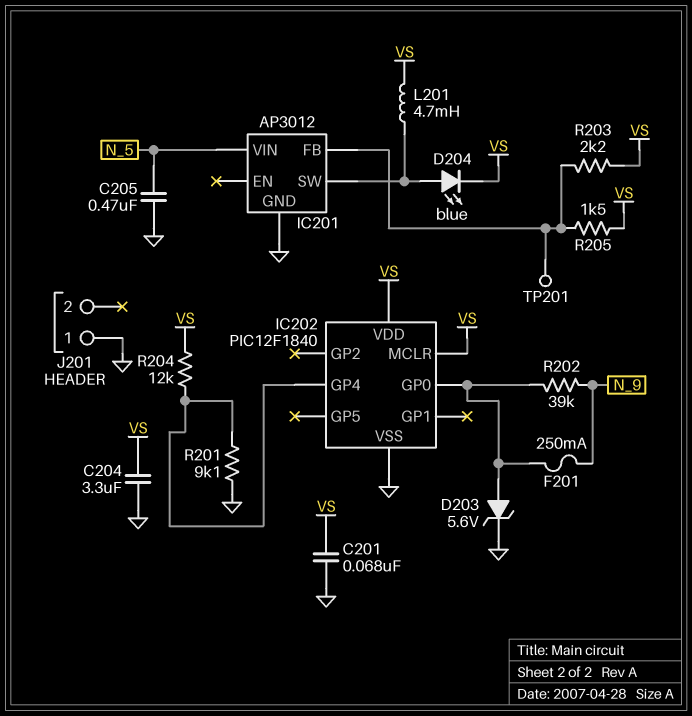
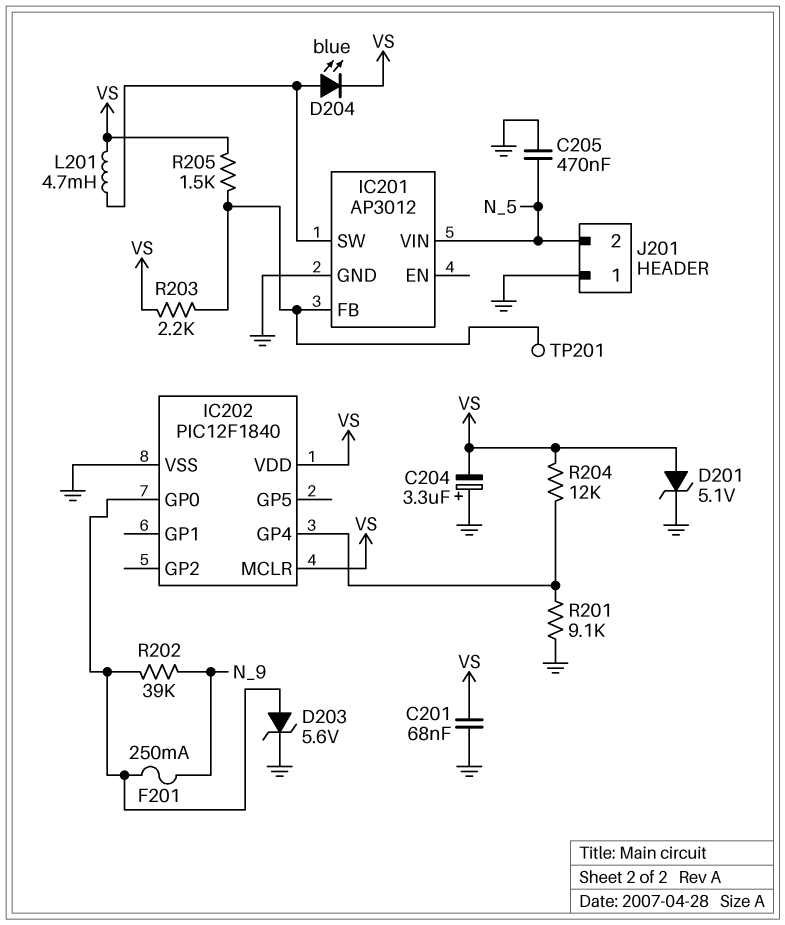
C204: 3.3uF (GND, VS) -> 3.3uF (plus GND, minus VS)
D201: none -> zener 5.1V (A VS, K GND)
J201 pin 2: none -> N_5

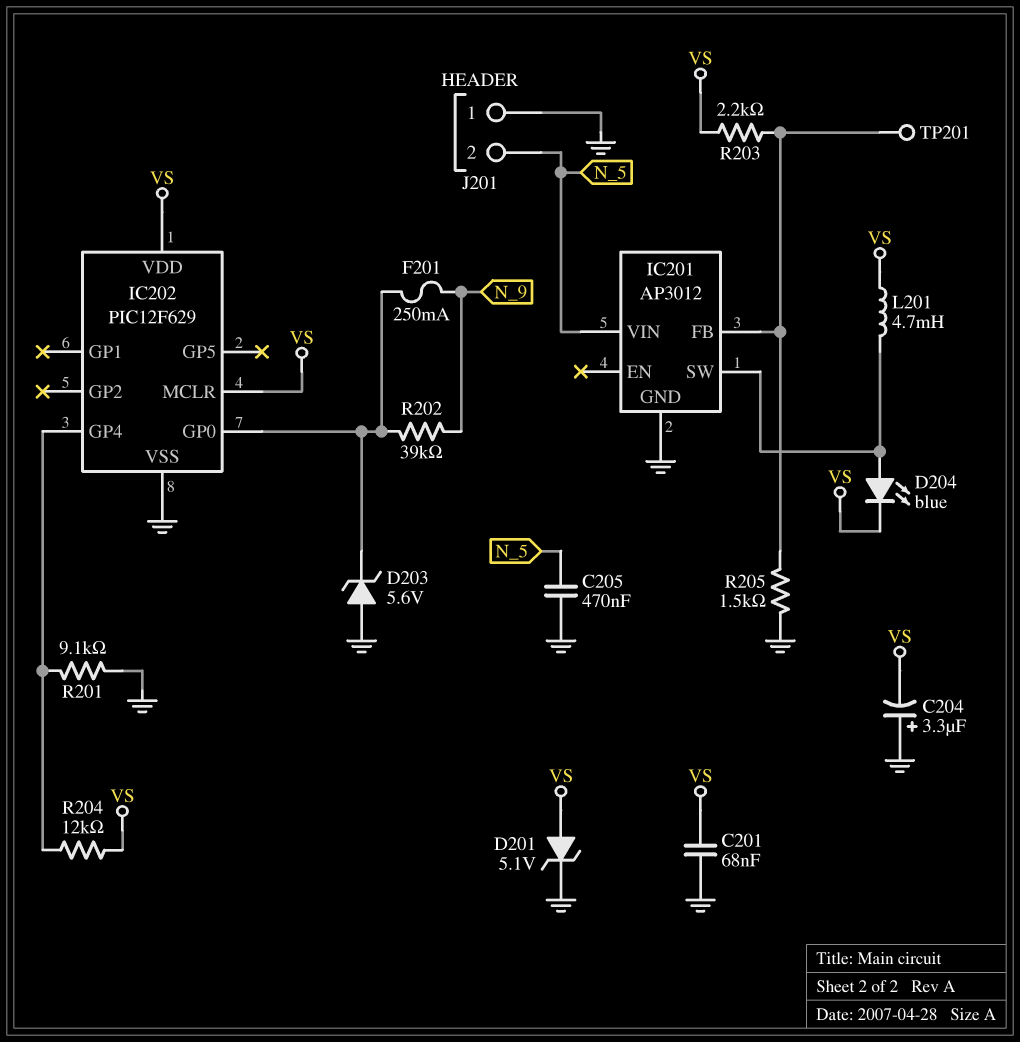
D203: zener 5.6V (A IC202/GP0, K GND) -> zener 5.6V (A GND, K IC202/GP0)
IC202: PIC12F1840 -> PIC12F629
R205: 1.5k (IC201/FB, VS) -> 1.5k (GND, IC201/FB)

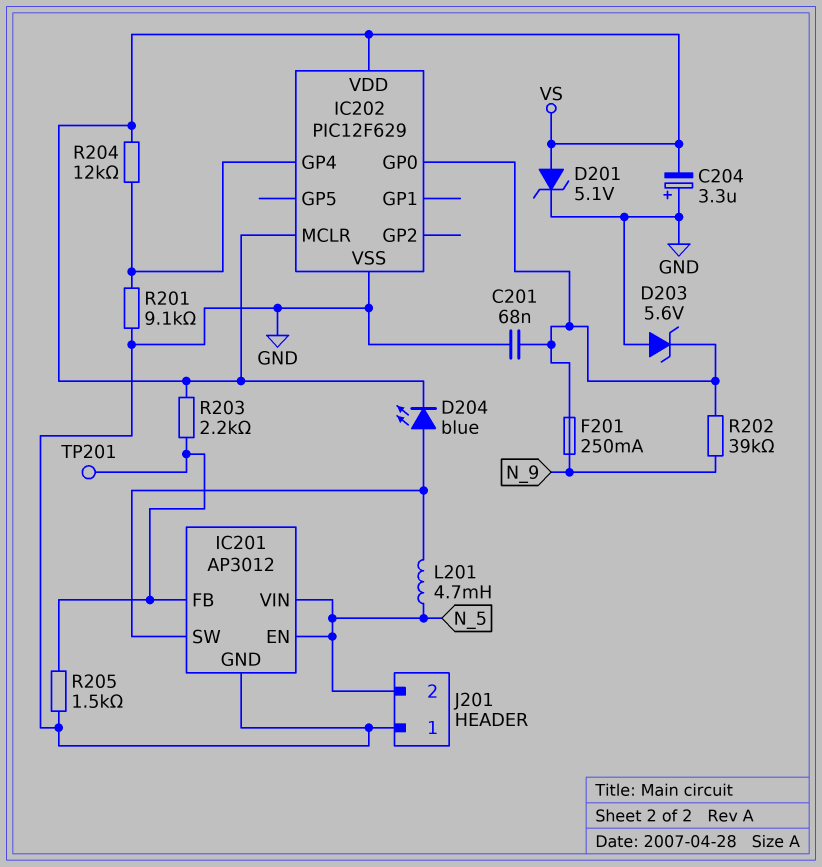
C201: 68nF (GND, VS) -> 68nF (GND, IC202/GP0)
C205: 470nF (GND, N_5) -> none
IC201 pin EN: none -> N_5
L201: 4.7mH (IC201/SW, VS) -> 4.7mH (IC201/SW, N_5)

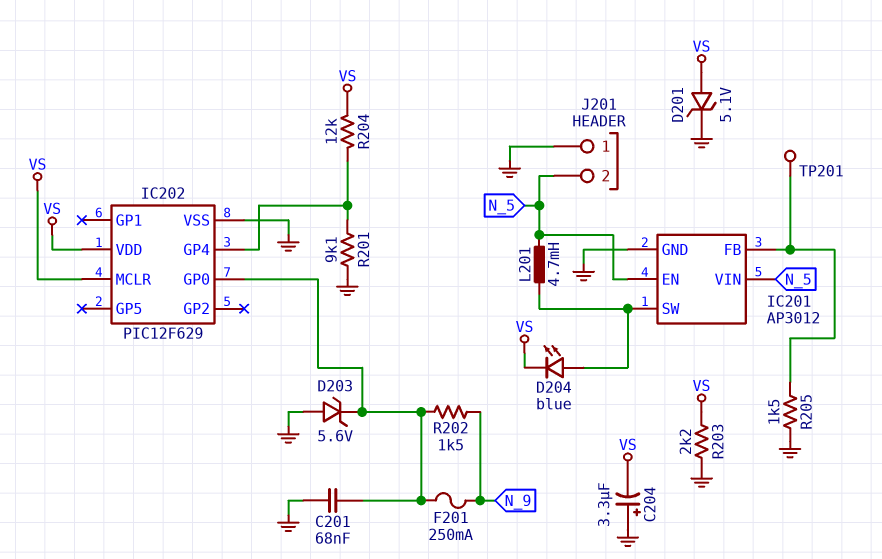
R202: 39k (IC202/GP0, N_9) -> 1.5k (IC202/GP0, N_9)
R203: 2.2k (IC201/FB, VS) -> 2.2k (GND, VS)

